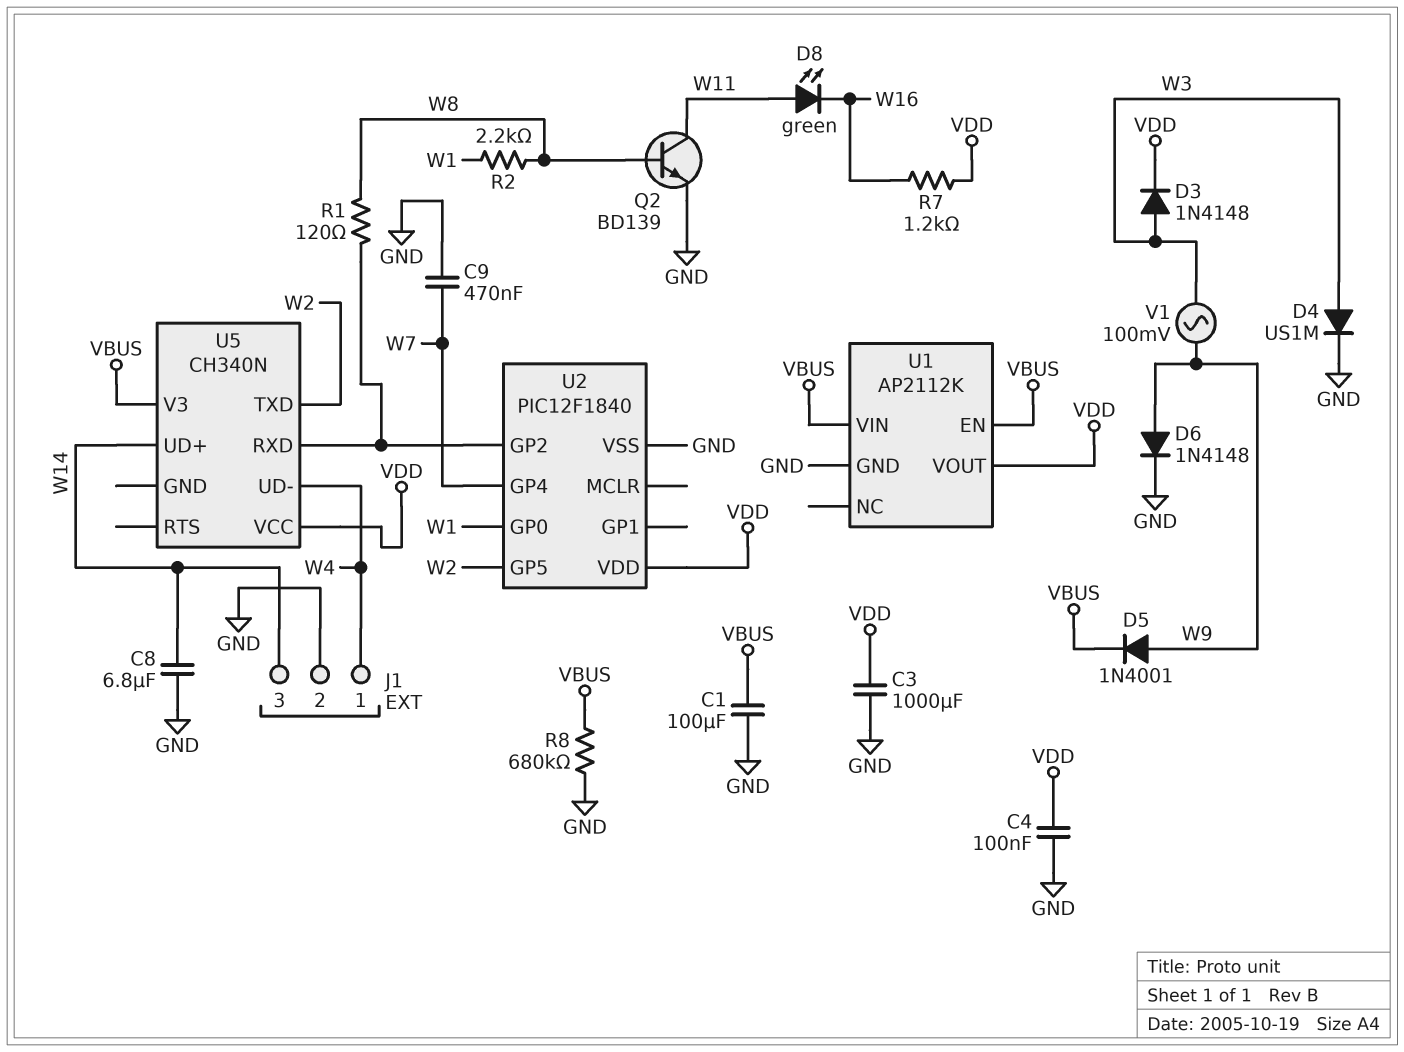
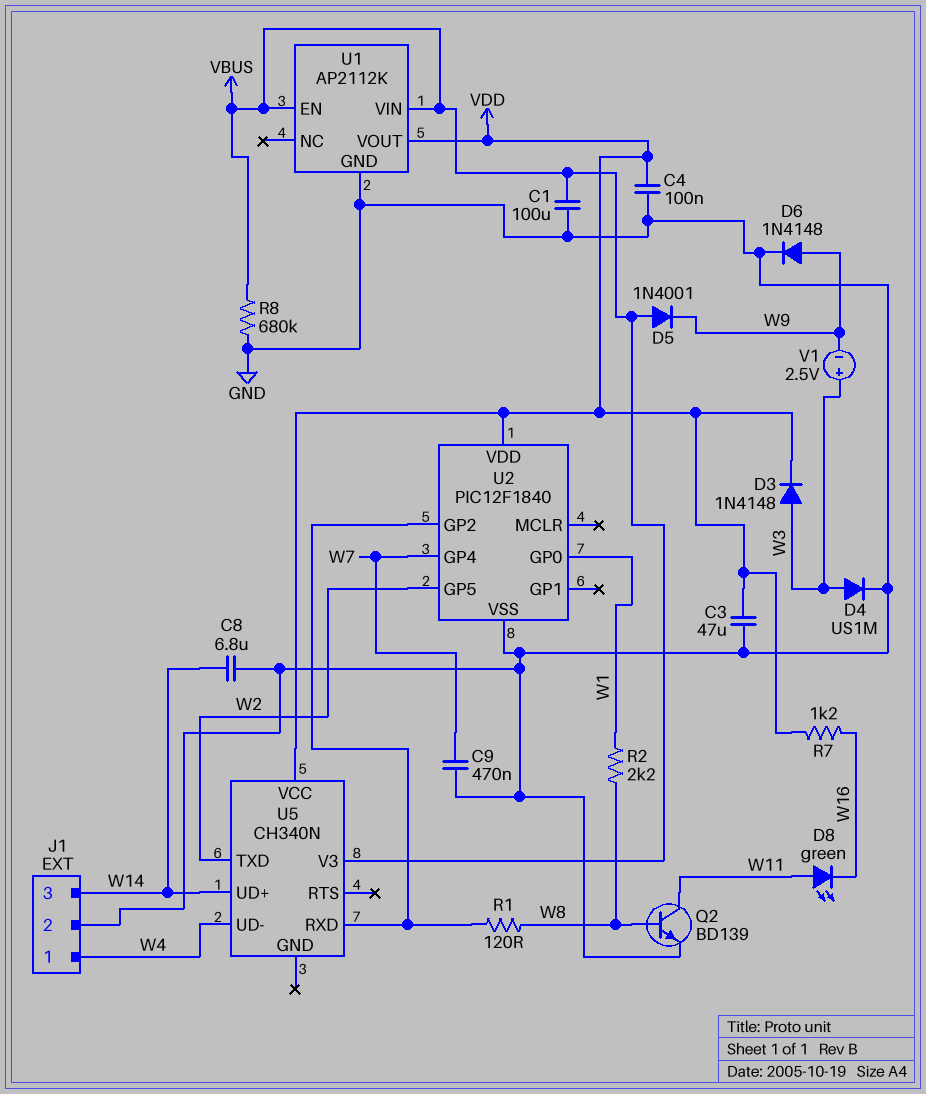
C3: 1000uF (GND, VDD) -> 47uF (GND, VDD)
D5: diode 1N4001 (A W9, K VBUS) -> diode 1N4001 (A VBUS, K W9)
V1: AC 100mV (W3, W9) -> 2.5V (plus W3, minus W9)

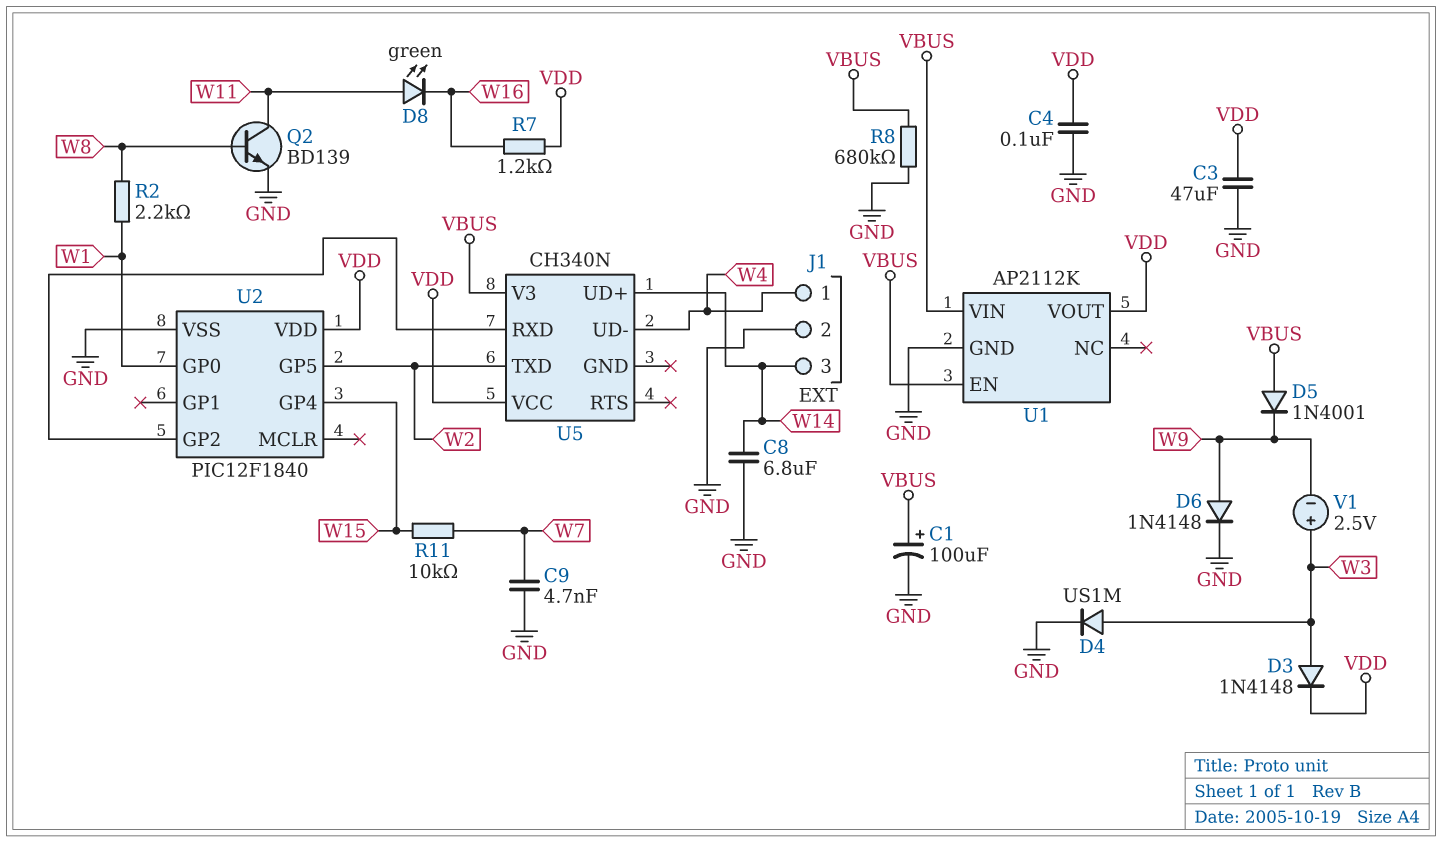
C1: 100uF (GND, VBUS) -> 100uF (plus VBUS, minus GND)
C9: 470nF (GND, W7) -> 4.7nF (GND, W7)
R1: 120 (U2/GP2, W8) -> none
R11: none -> 10k (W7, W15)
U2 pin GP4: W7 -> W15

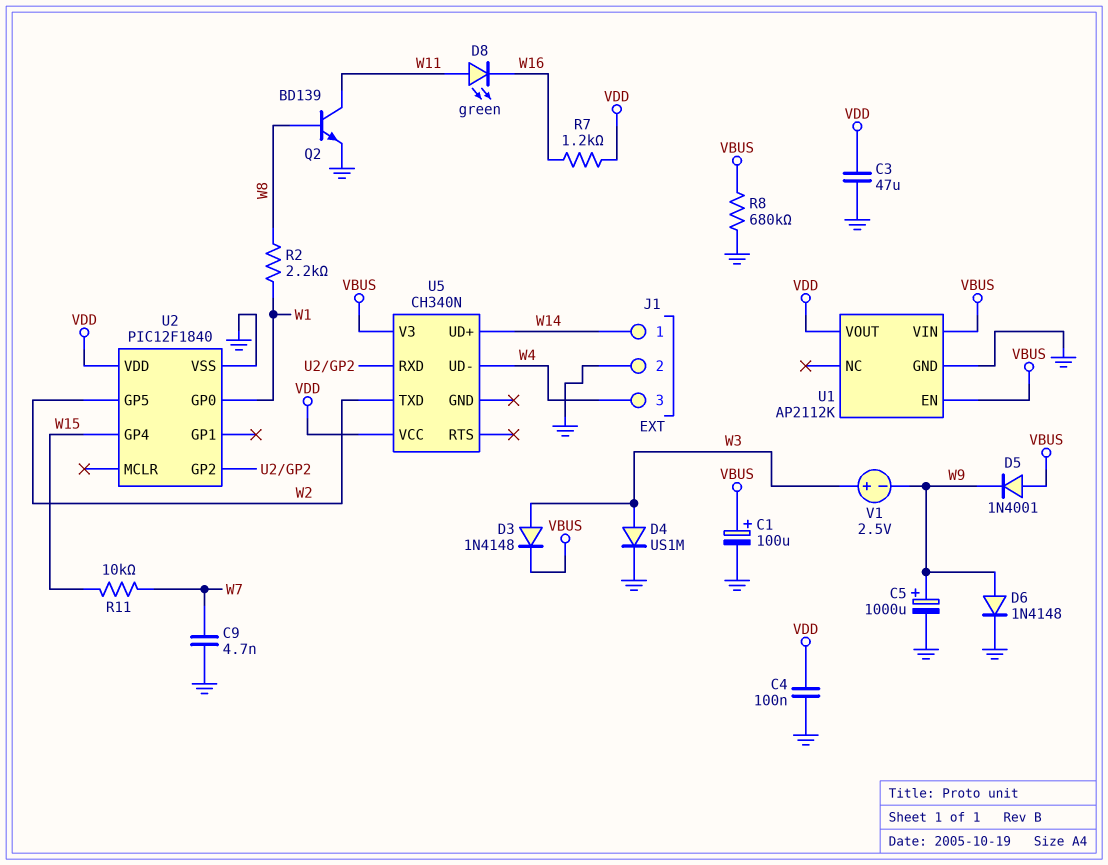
C5: none -> 1000uF (plus W9, minus GND)
C8: 6.8uF (GND, W14) -> none
D3: diode 1N4148 (A W3, K VDD) -> diode 1N4148 (A W3, K VBUS)
J1 pin 1: W4 -> W14
J1 pin 3: W14 -> W4

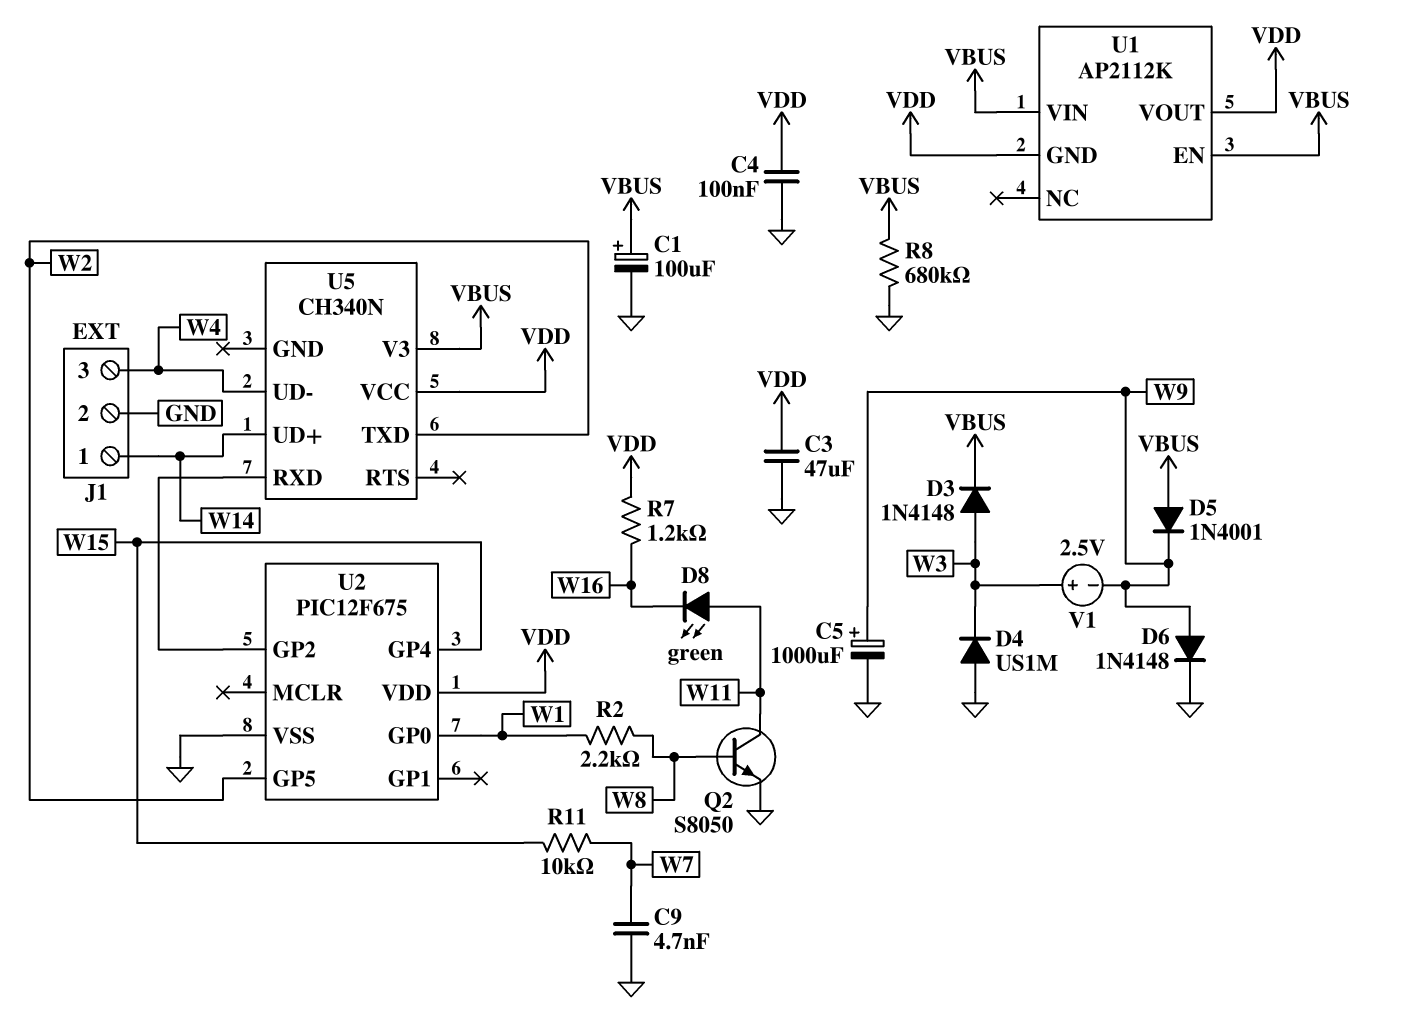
D4: diode US1M (A W3, K GND) -> diode US1M (A GND, K W3)
Q2: NPN BD139 (B W8, C W11, E GND) -> NPN S8050 (B W8, C W11, E GND)
U1 pin GND: GND -> VDD
U2: PIC12F1840 -> PIC12F675

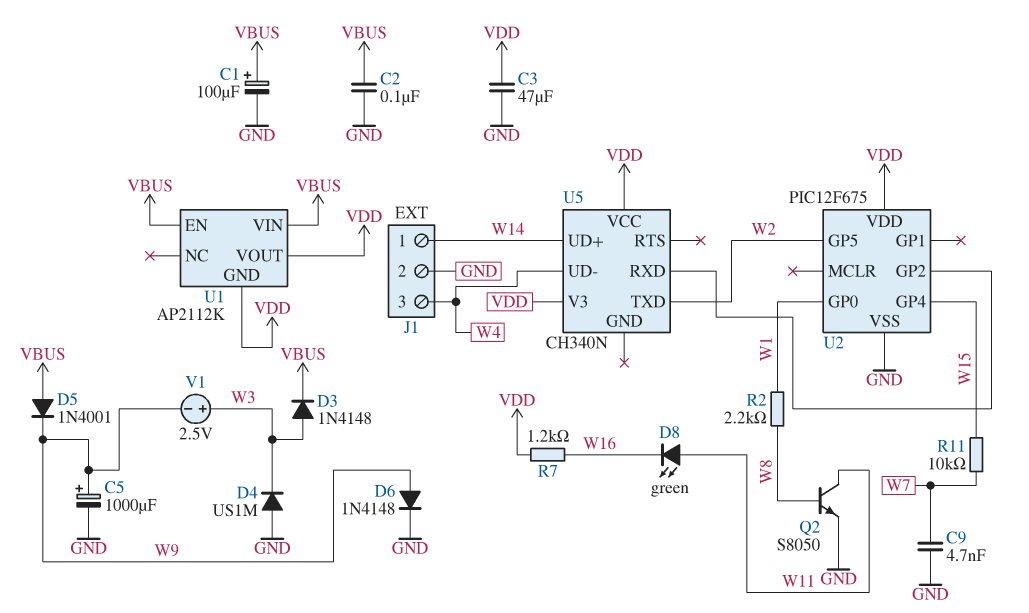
C2: none -> 100nF (GND, VBUS)
C4: 100nF (GND, VDD) -> none
R8: 680k (GND, VBUS) -> none
U5 pin V3: VBUS -> VDD

